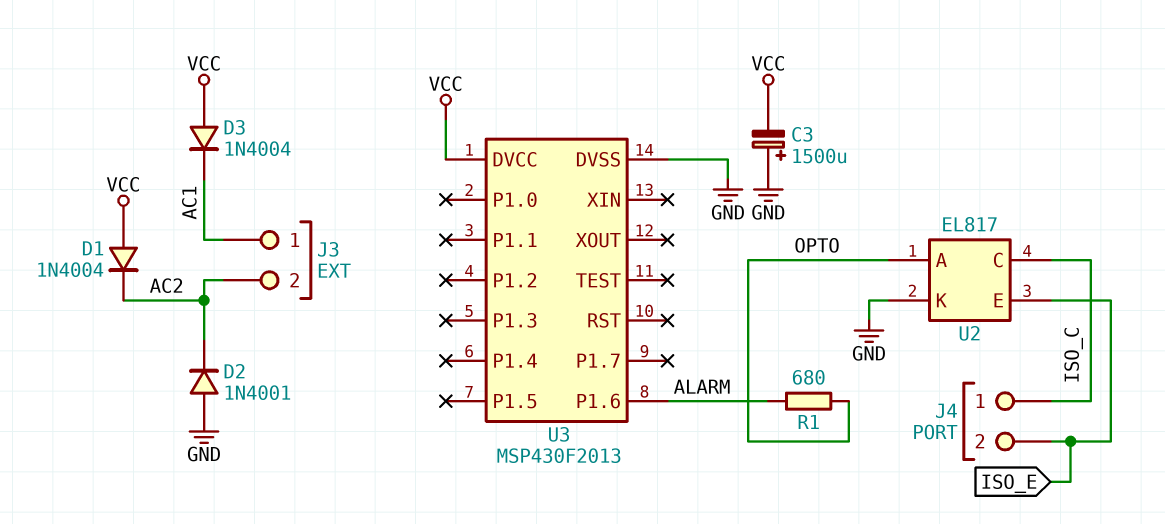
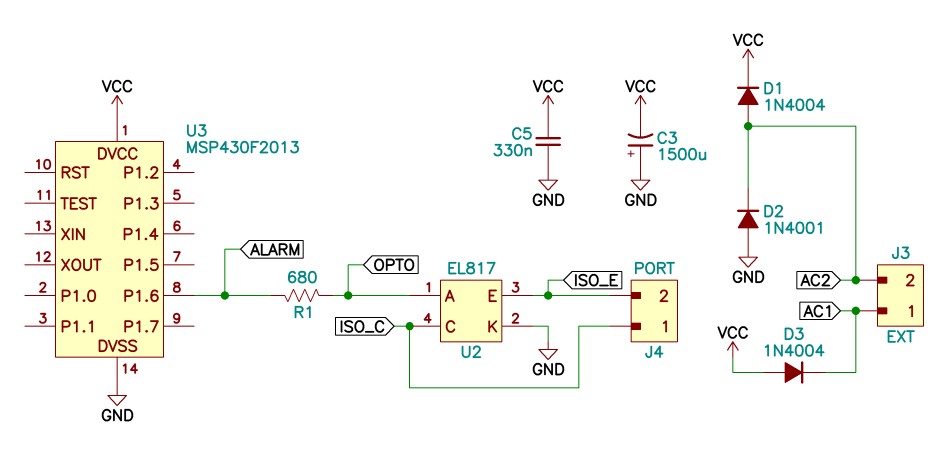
C5: none -> 330nF (GND, VCC)
D1: diode 1N4004 (A VCC, K AC2) -> diode 1N4004 (A AC2, K VCC)

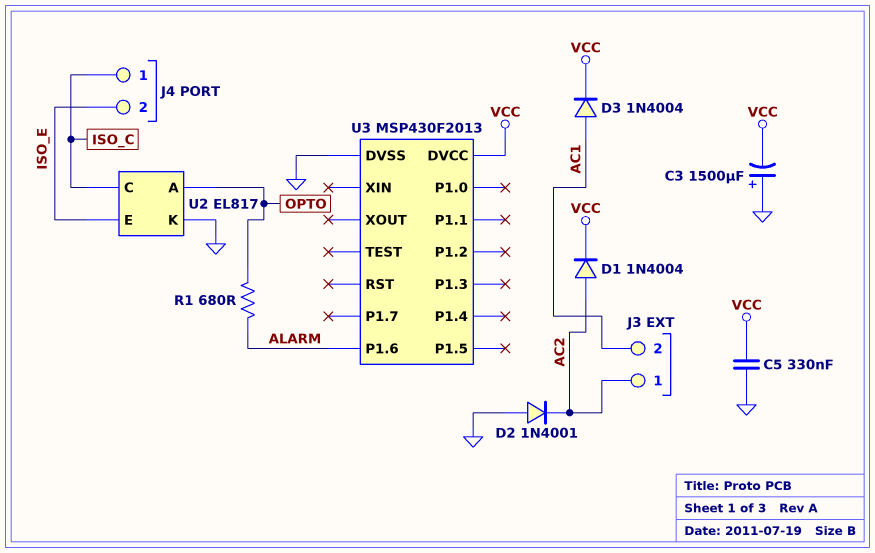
D3: diode 1N4004 (A VCC, K AC1) -> diode 1N4004 (A AC1, K VCC)
J3 pin 1: AC1 -> AC2
J3 pin 2: AC2 -> AC1

